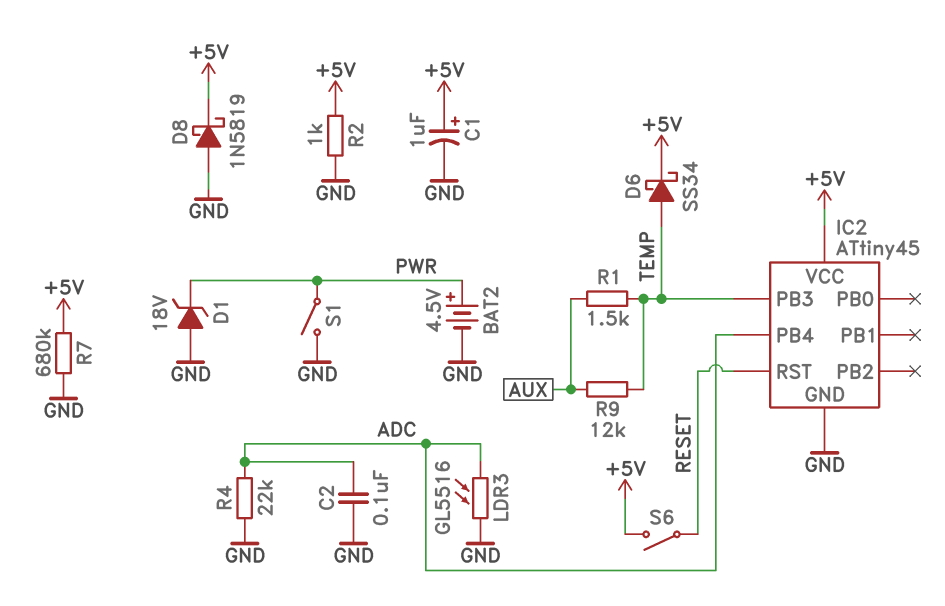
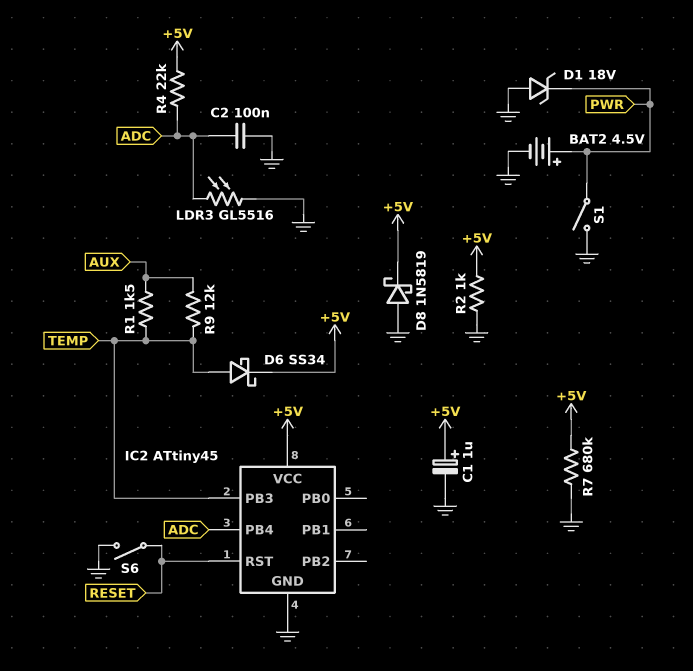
R4: 22k (ADC, GND) -> 22k (+5V, ADC)
S6: switch (+5V, RESET) -> switch (GND, RESET)

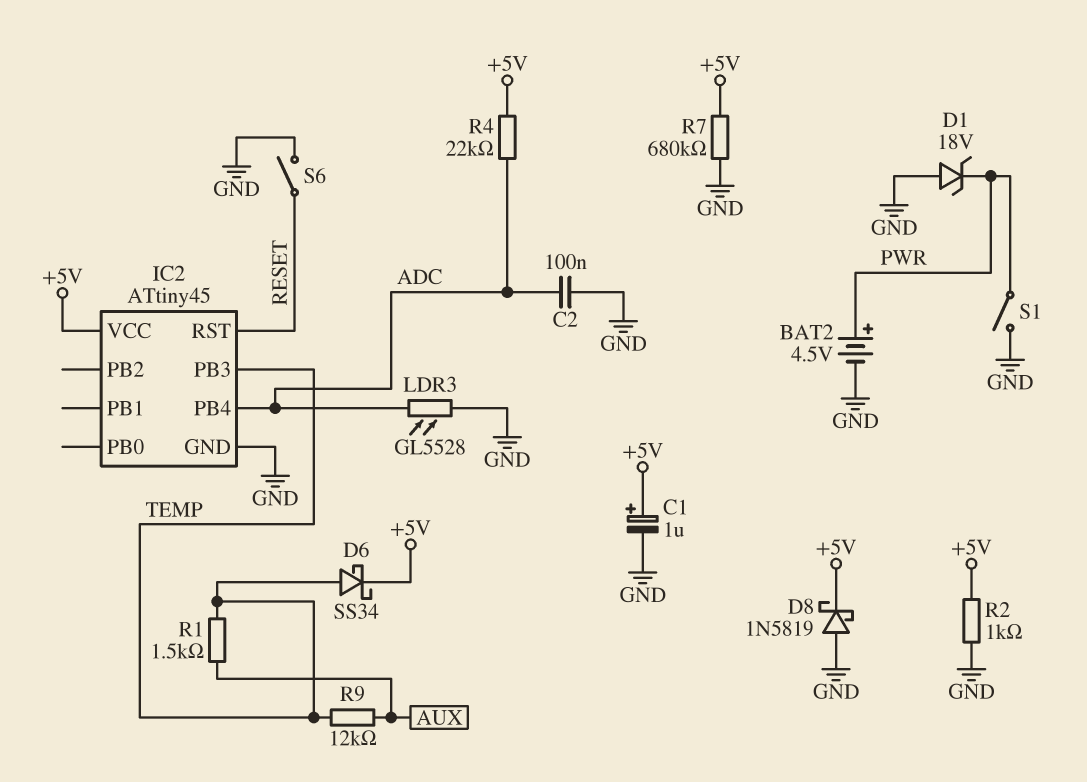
LDR3: GL5516 (ADC, GND) -> GL5528 (ADC, GND)

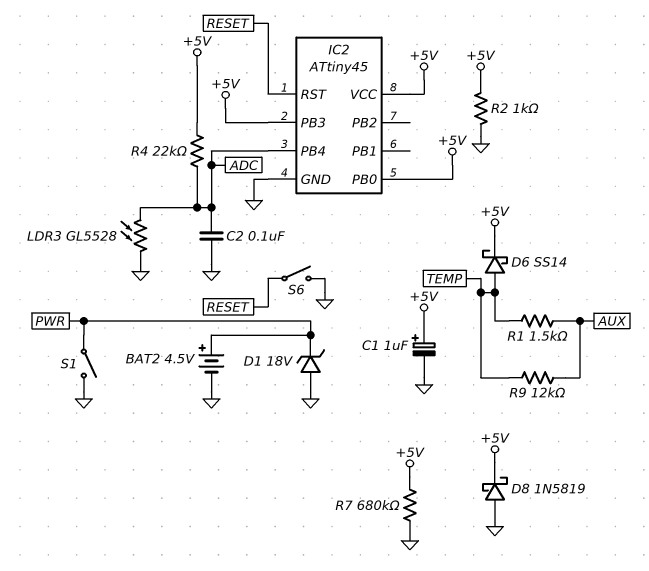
D6: schottky SS34 (A TEMP, K +5V) -> schottky SS14 (A TEMP, K +5V)
IC2 pin PB0: none -> +5V
IC2 pin PB3: TEMP -> +5V

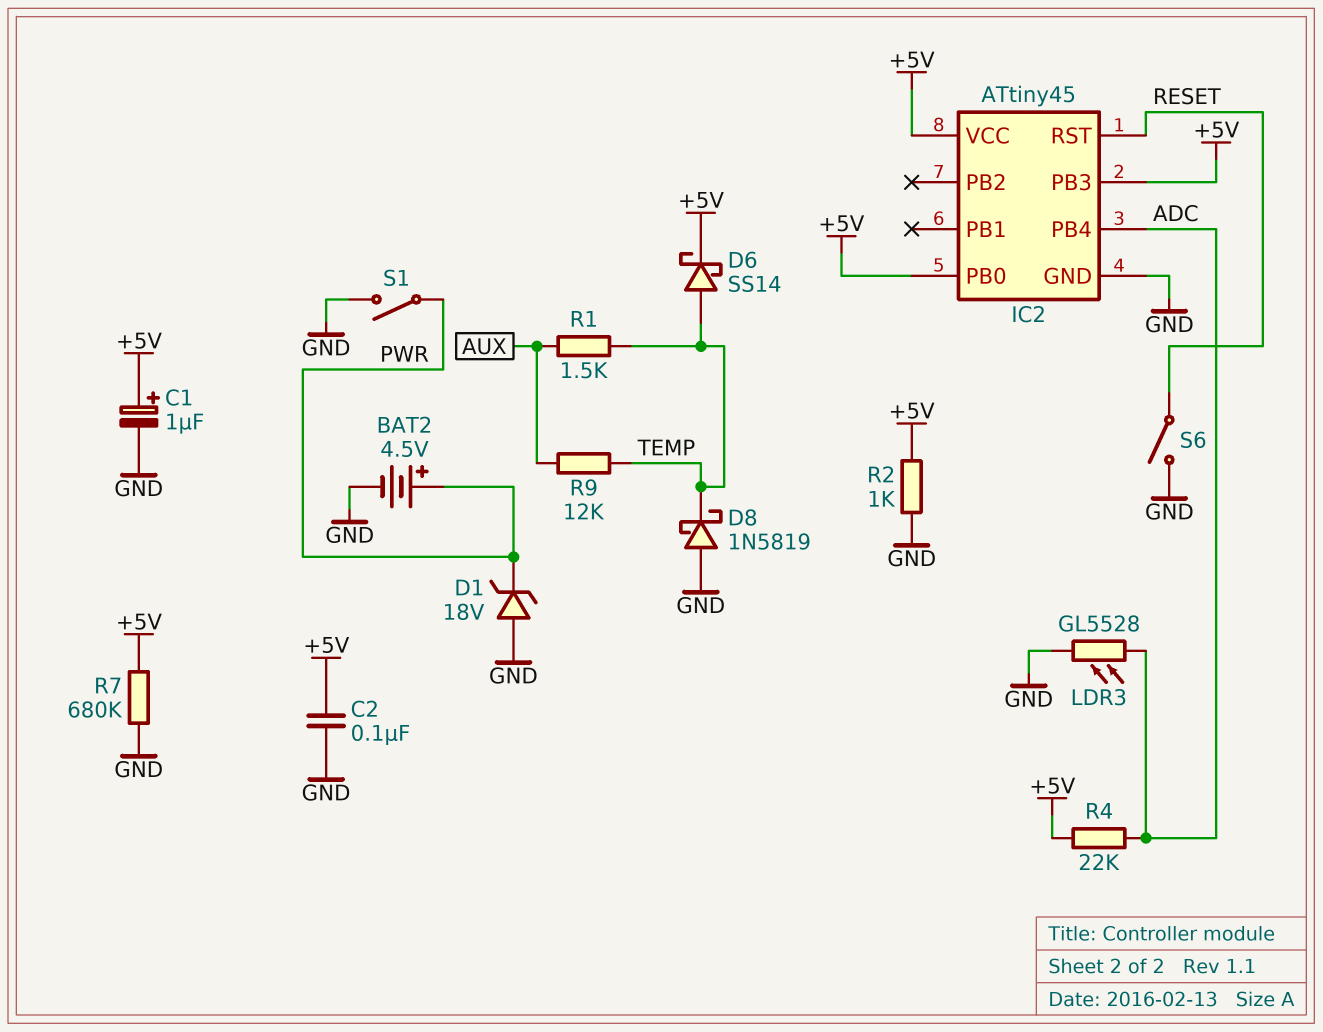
C2: 100nF (ADC, GND) -> 100nF (+5V, GND)
D8: schottky 1N5819 (A GND, K +5V) -> schottky 1N5819 (A GND, K TEMP)

